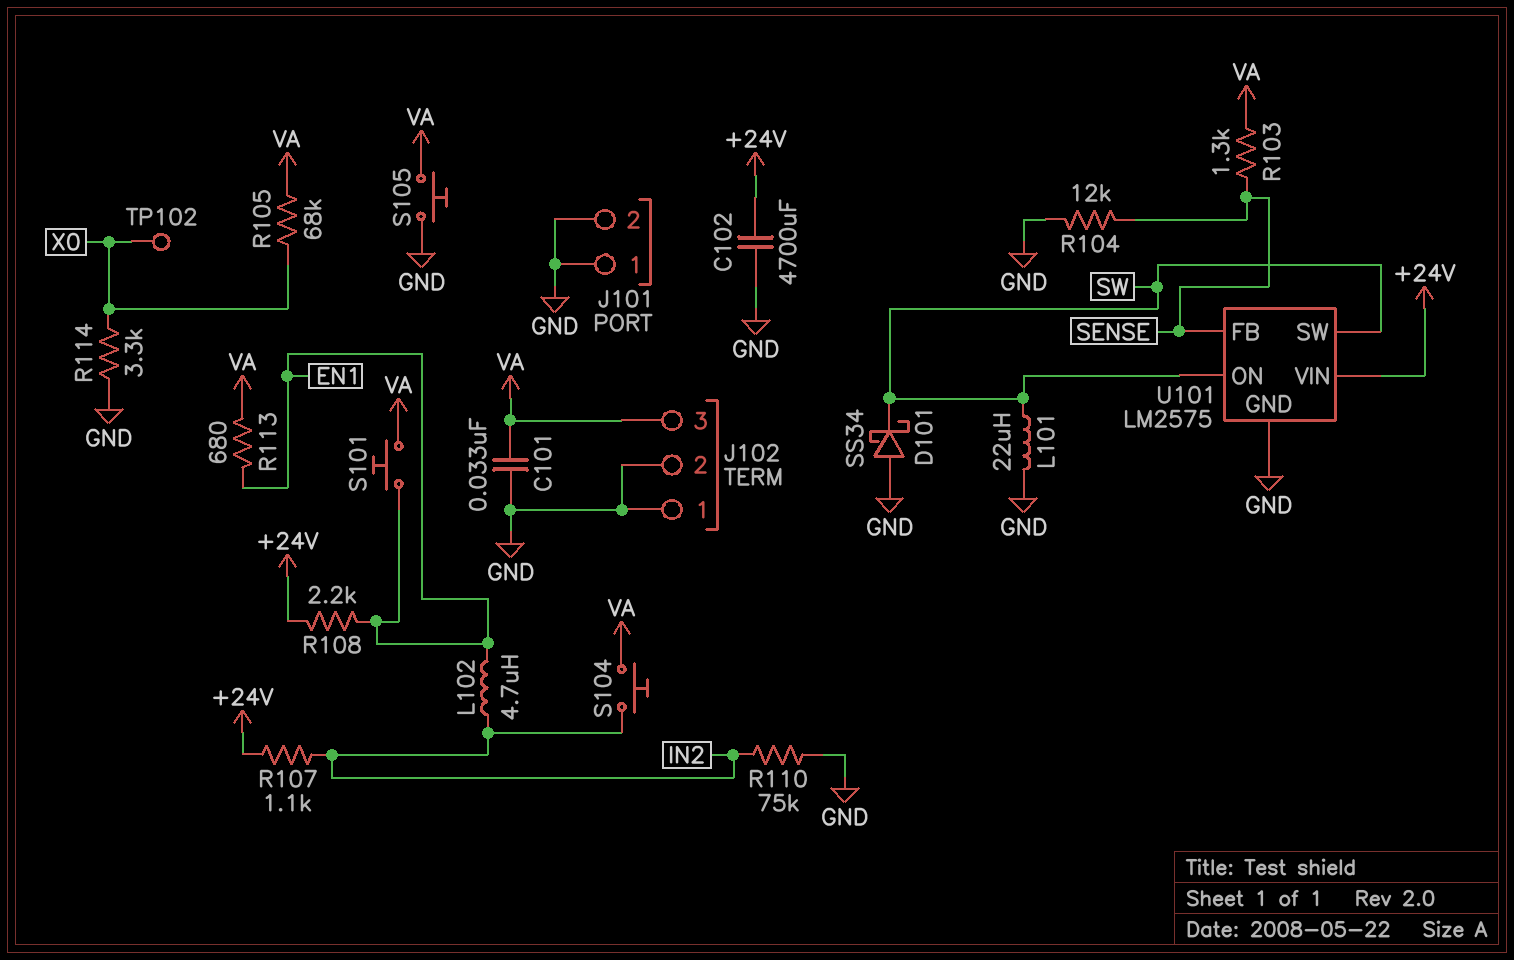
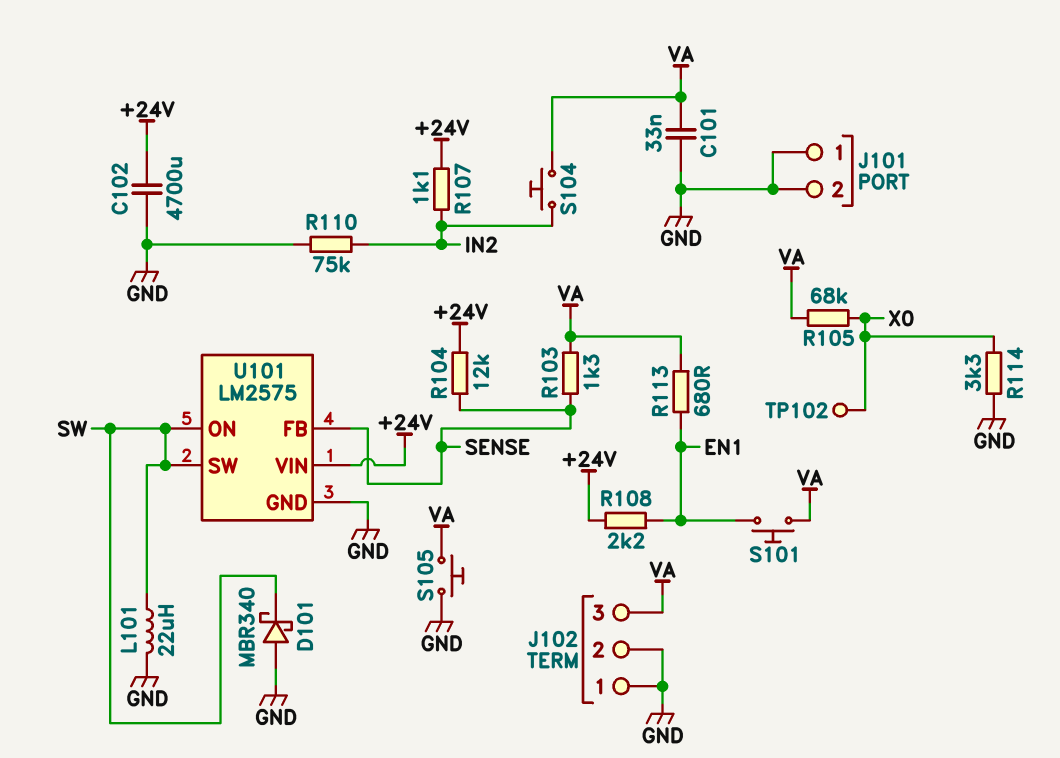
D101: schottky SS34 (A GND, K SW) -> schottky MBR340 (A GND, K SW)
L102: 4.7uH (EN1, IN2) -> none
R104: 12k (GND, SENSE) -> 12k (+24V, SENSE)

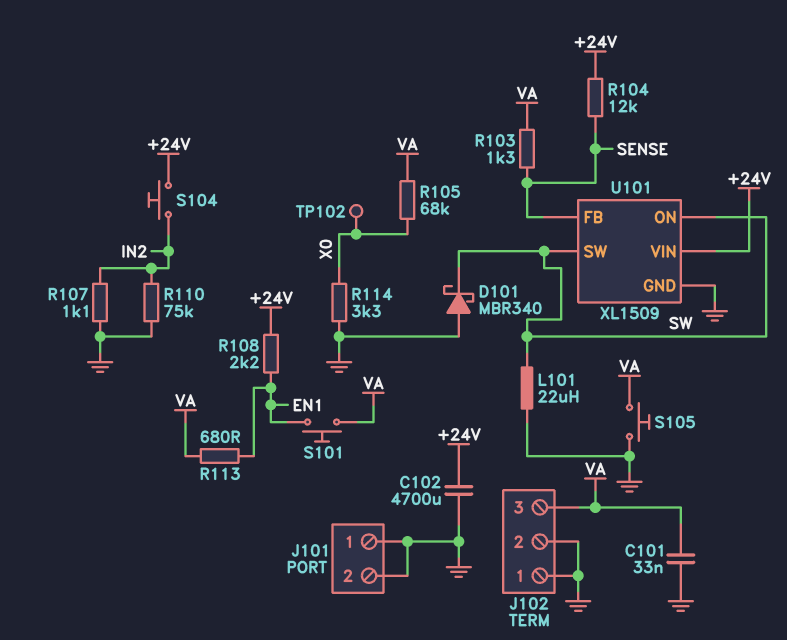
R107: 1.1k (+24V, IN2) -> 1.1k (GND, IN2)
S104: button (IN2, VA) -> button (+24V, IN2)
U101: LM2575 -> XL1509

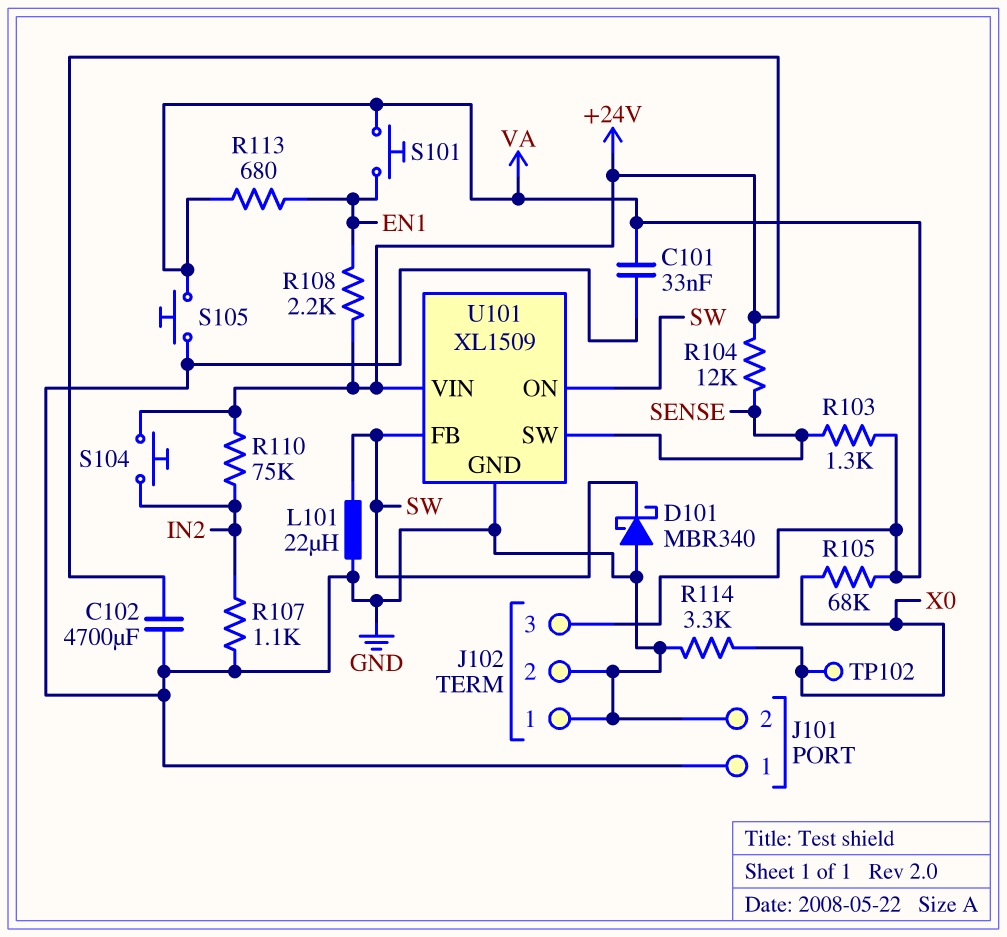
R110: 75k (GND, IN2) -> 75k (+24V, IN2)
U101 pin FB: SENSE -> SW
U101 pin SW: SW -> SENSE

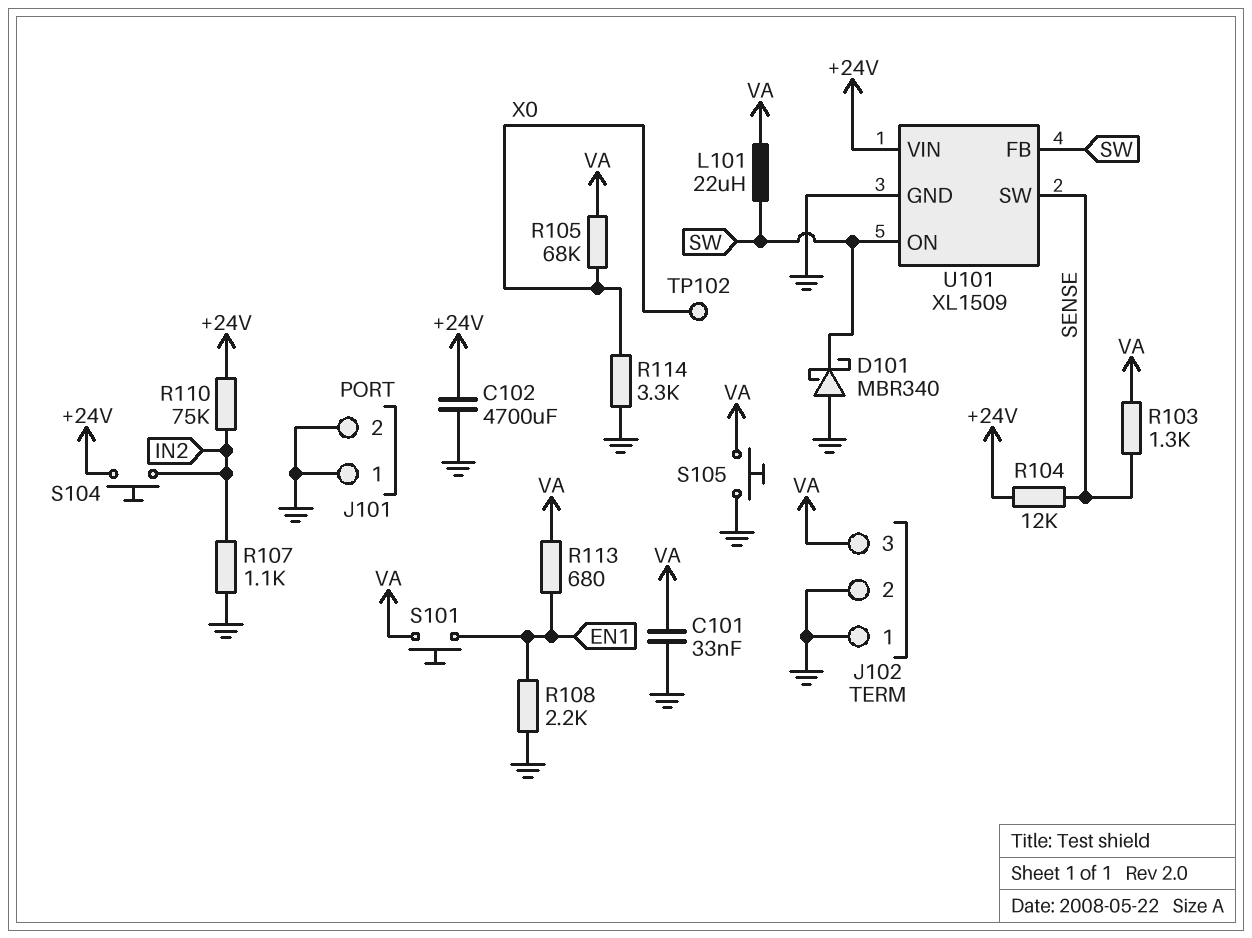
L101: 22uH (GND, SW) -> 22uH (SW, VA)
R108: 2.2k (+24V, EN1) -> 2.2k (EN1, GND)

